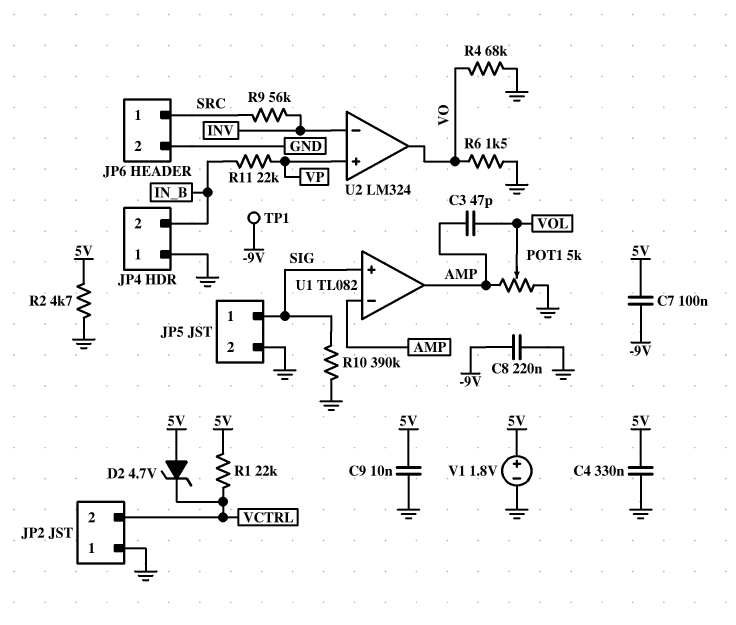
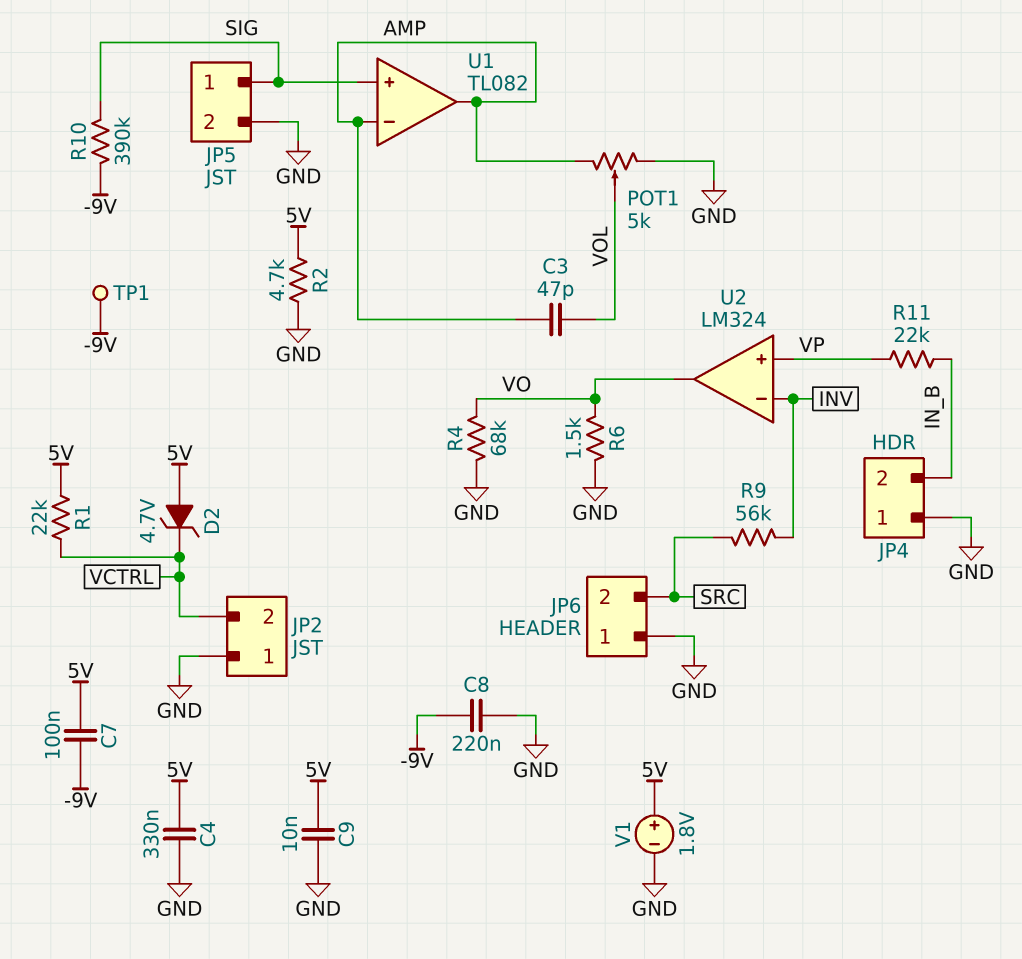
JP6 pin 1: SRC -> GND
JP6 pin 2: GND -> SRC
R10: 390k (GND, SIG) -> 390k (-9V, SIG)

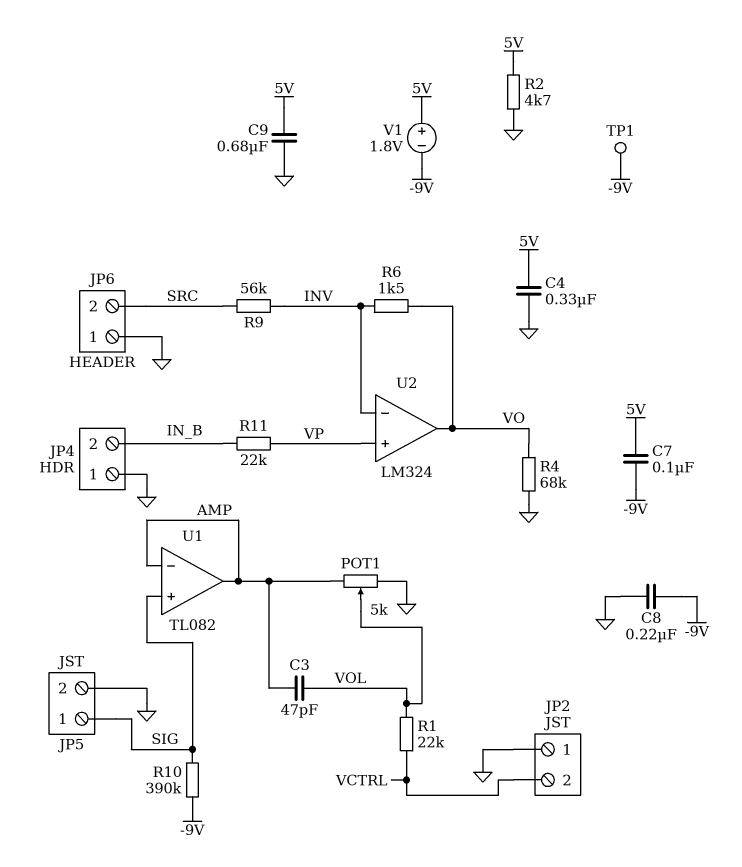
C9: 10nF (5V, GND) -> 680nF (5V, GND)
D2: zener 4.7V (A 5V, K VCTRL) -> none
R1: 22k (5V, VCTRL) -> 22k (VCTRL, VOL)
R6: 1.5k (GND, VO) -> 1.5k (INV, VO)
V1: 1.8V (plus 5V, minus GND) -> 1.8V (plus 5V, minus -9V)

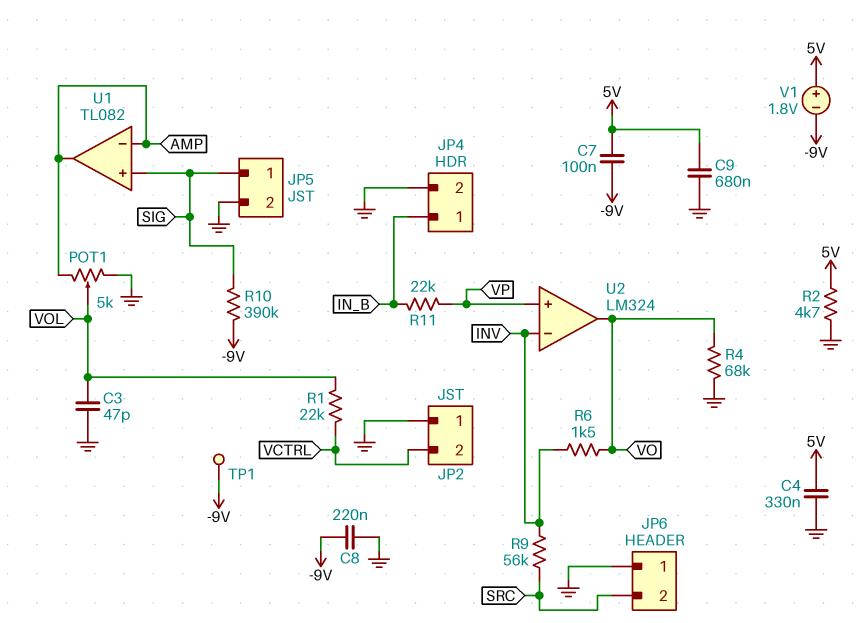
C3: 47pF (AMP, VOL) -> 47pF (GND, VOL)
JP4 pin 1: GND -> IN_B
JP4 pin 2: IN_B -> GND

